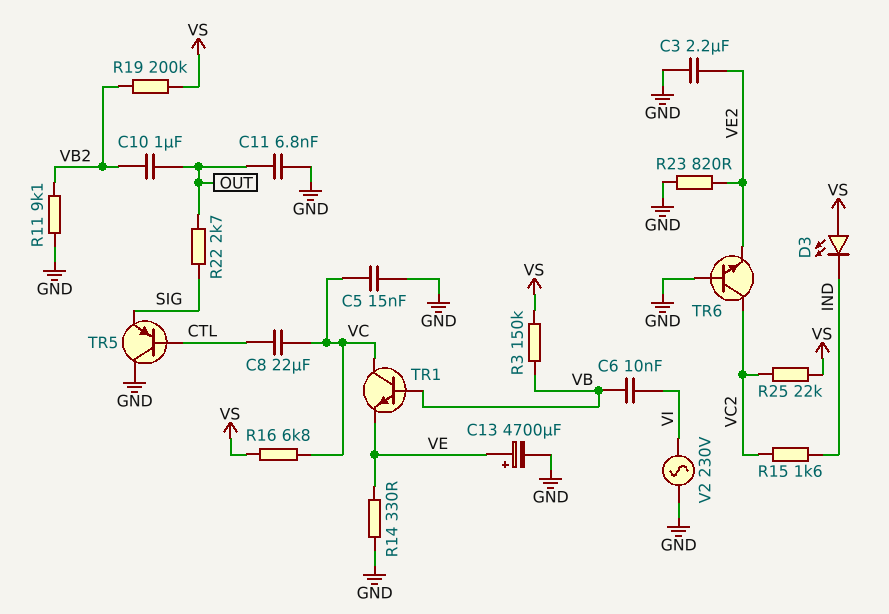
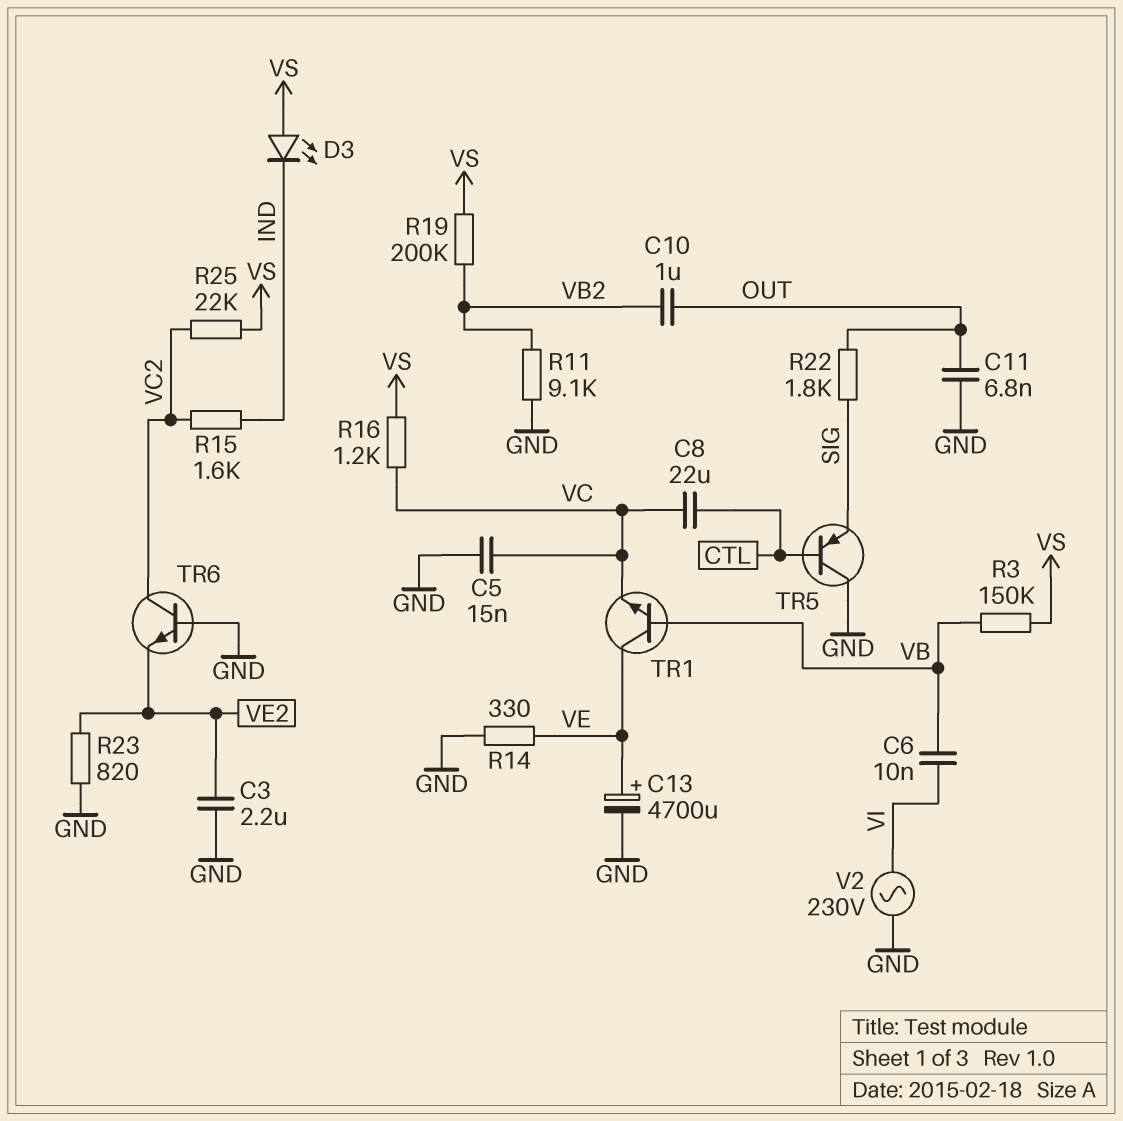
R16: 6.8k (VC, VS) -> 1.2k (VC, VS)
R22: 2.7k (OUT, SIG) -> 1.8k (OUT, SIG)
TR1: NPN (B VB, C VC, E VE) -> NPN (B VB, C VE, E VC)

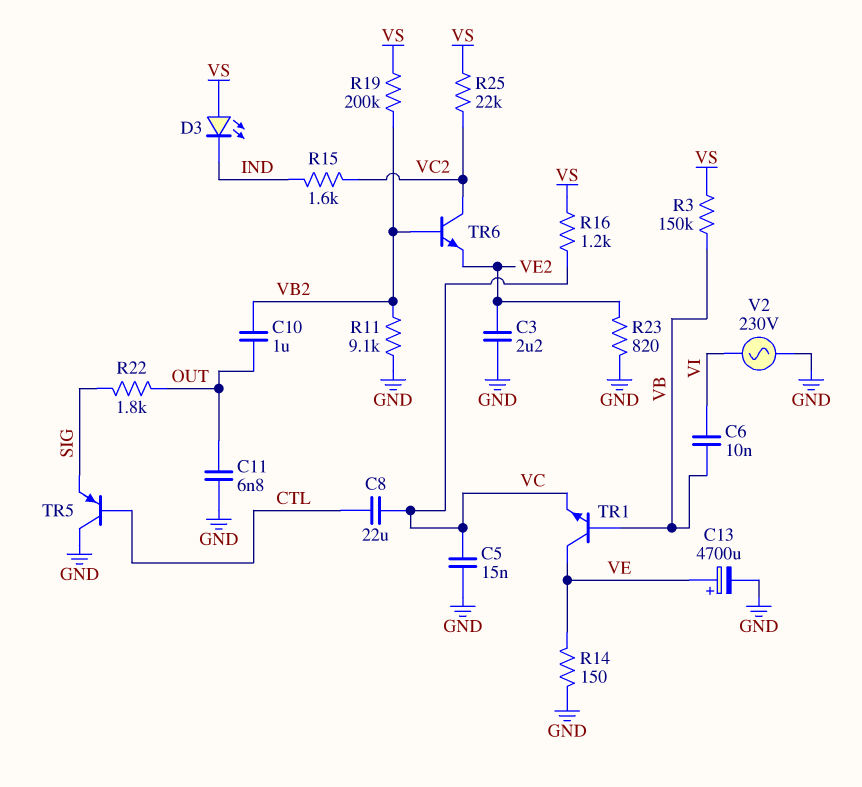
R14: 330 (GND, VE) -> 150 (GND, VE)
TR6: NPN (B GND, C VC2, E VE2) -> NPN (B VB2, C VC2, E VE2)

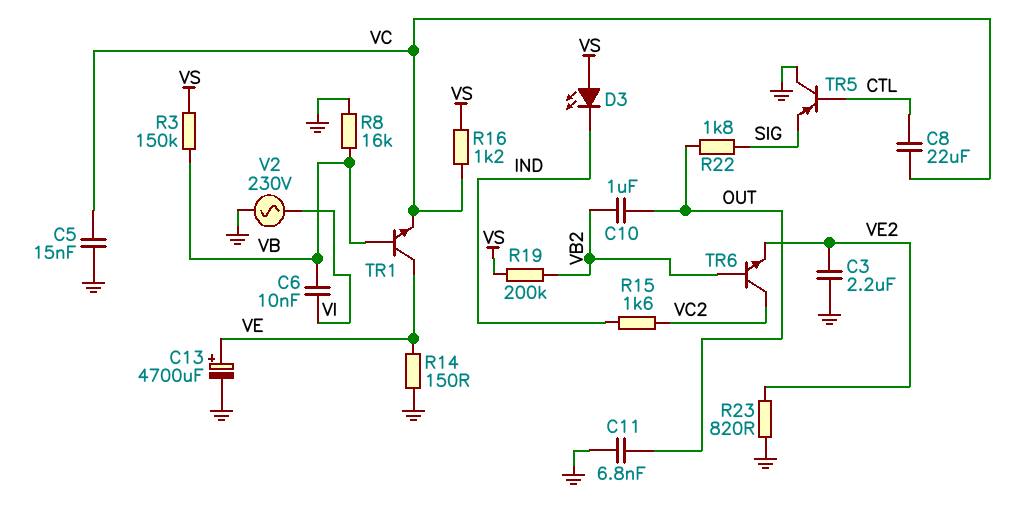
R8: none -> 16k (GND, VB)
R11: 9.1k (GND, VB2) -> none
R25: 22k (VC2, VS) -> none

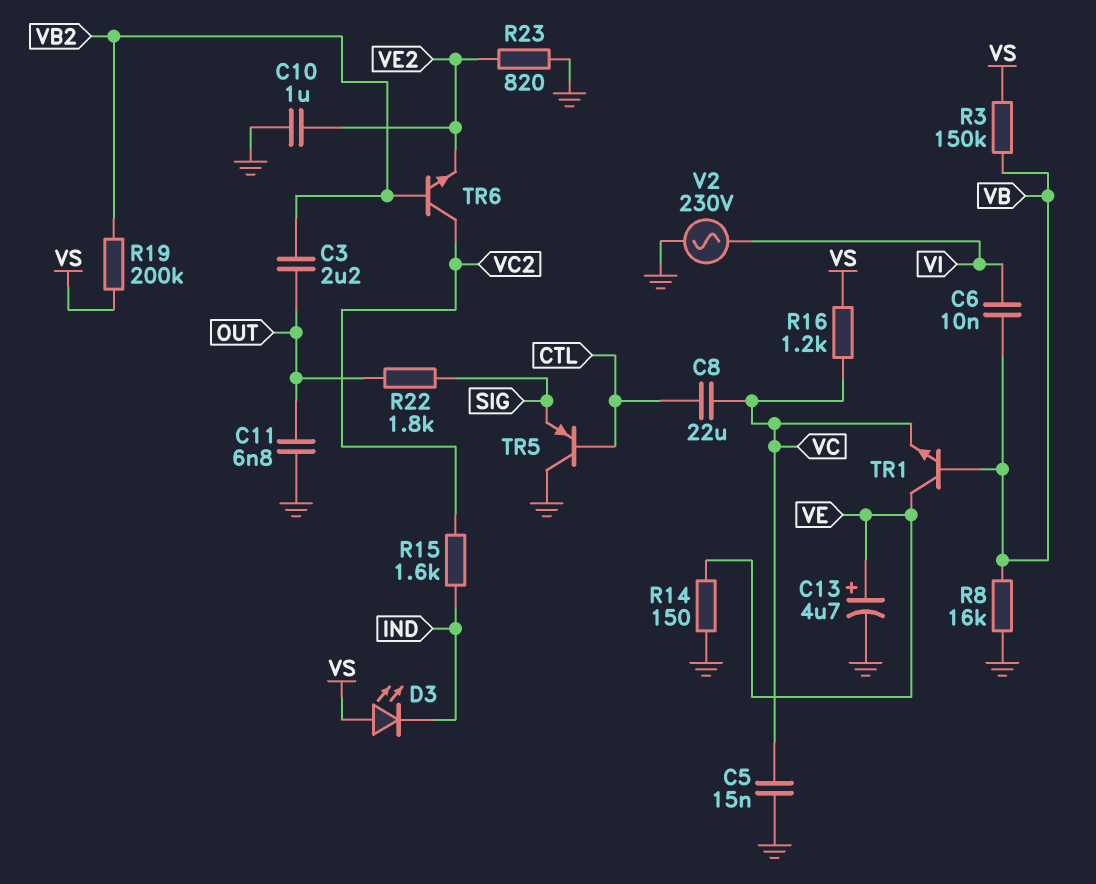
C3: 2.2uF (GND, VE2) -> 2.2uF (OUT, VB2)
C10: 1uF (OUT, VB2) -> 1uF (GND, VE2)
C13: 4700uF (plus VE, minus GND) -> 4.7uF (plus VE, minus GND)

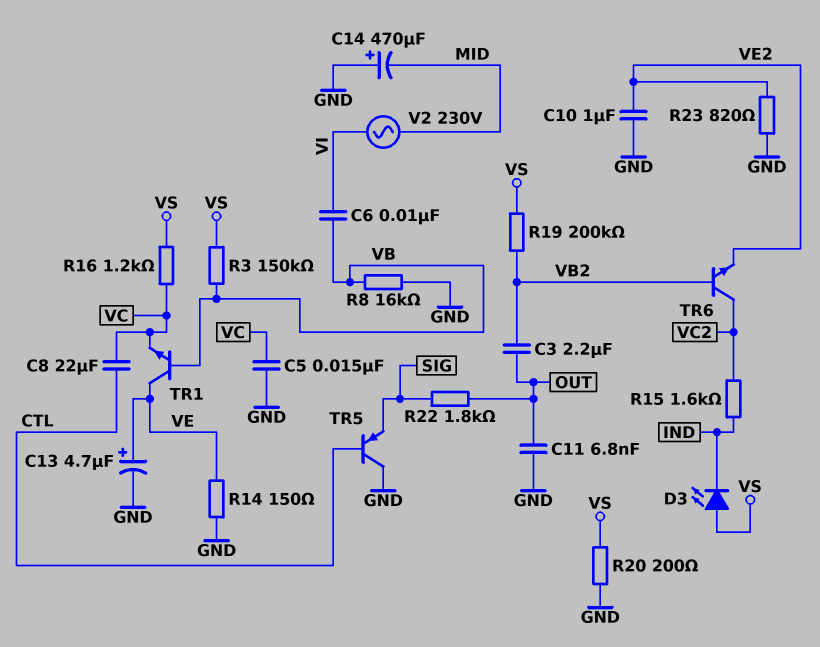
C14: none -> 470uF (plus GND, minus MID)
R20: none -> 200 (GND, VS)
V2: AC 230V (GND, VI) -> AC 230V (MID, VI)

